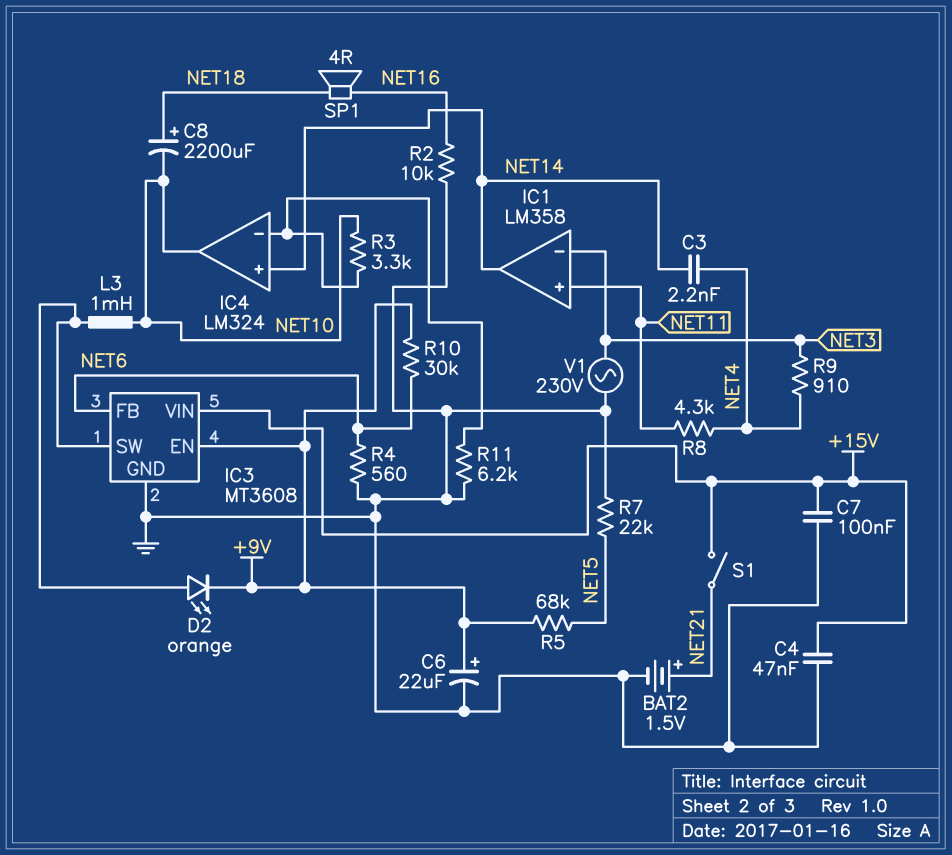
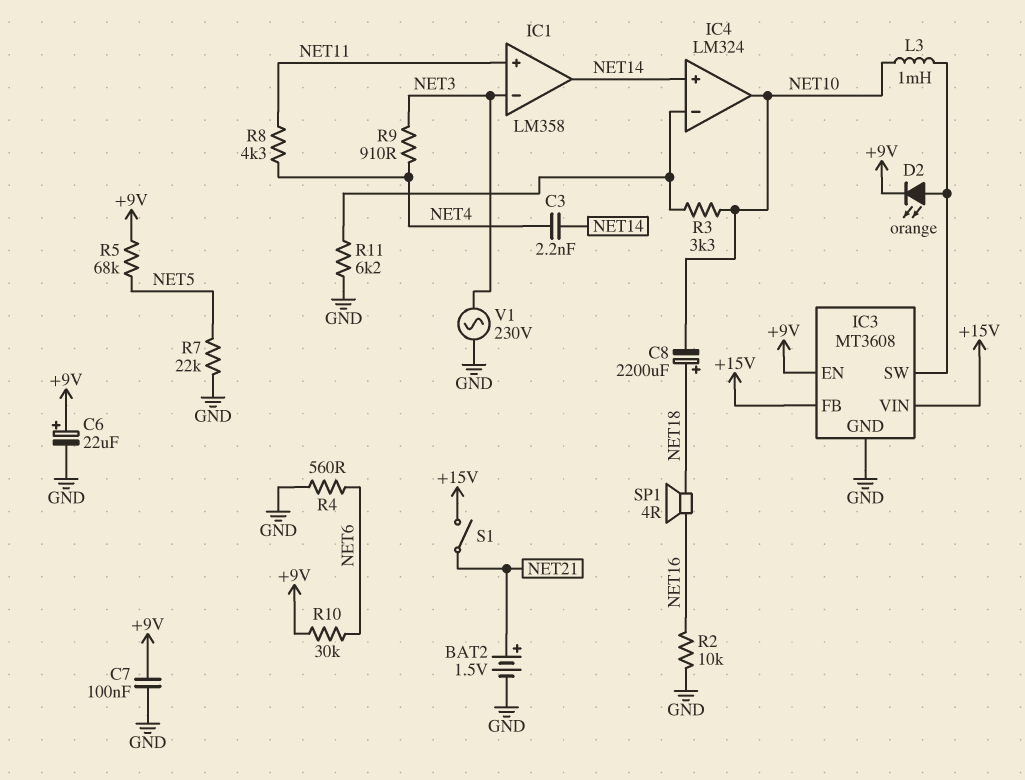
C4: 47nF (+15V, GND) -> none
C7: 100nF (+15V, GND) -> 100nF (+9V, GND)
IC3 pin FB: NET6 -> +15V

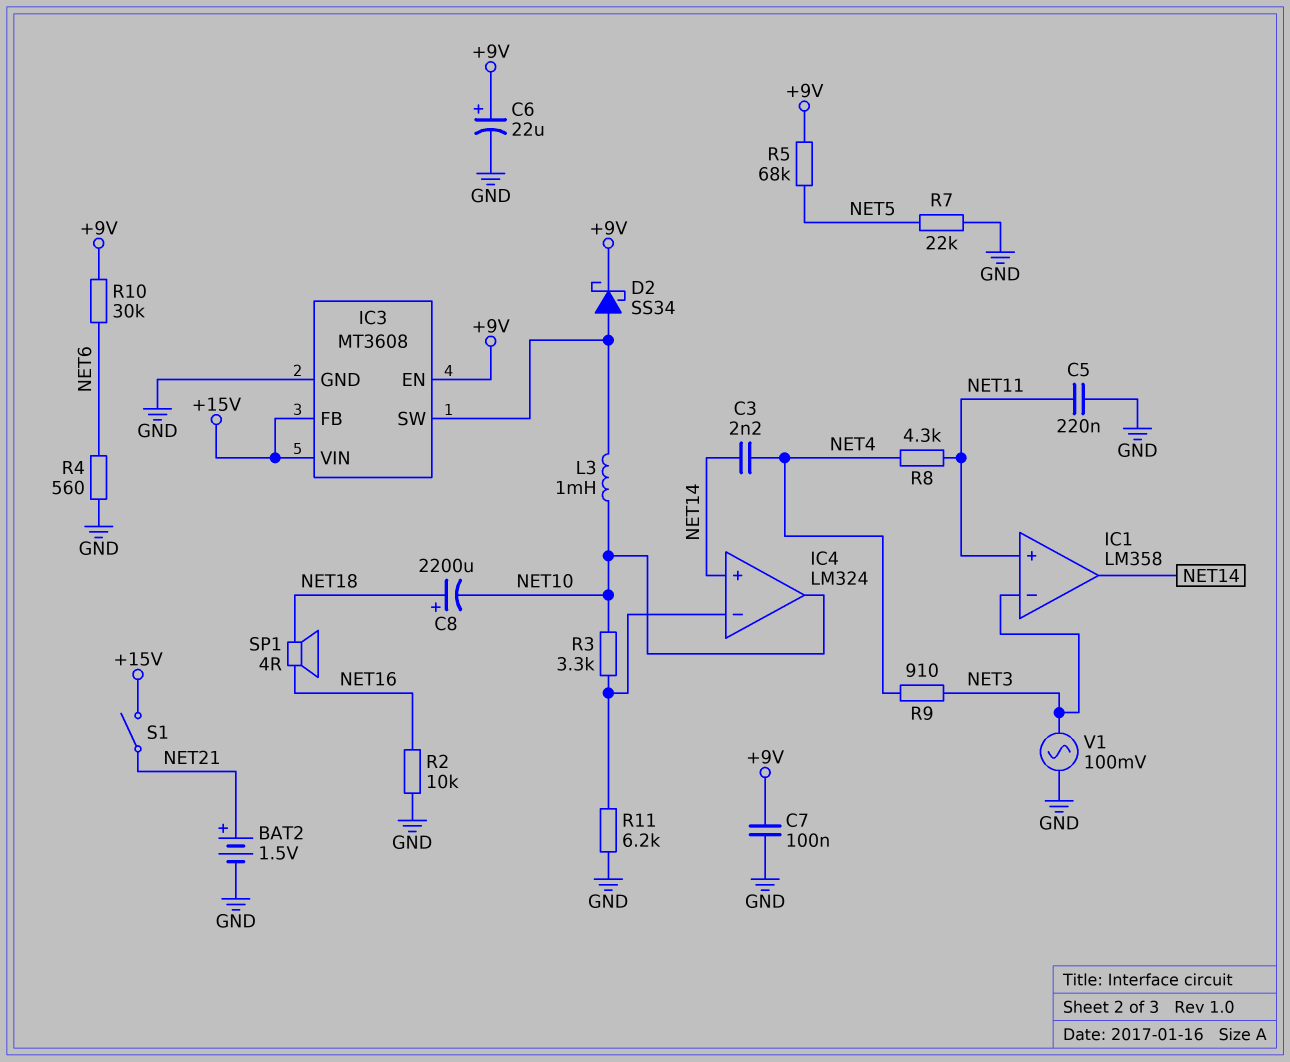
C5: none -> 220nF (GND, NET11)
D2: LED orange (A IC3/SW, K +9V) -> schottky SS34 (A IC3/SW, K +9V)
V1: AC 230V (GND, NET3) -> AC 100mV (GND, NET3)

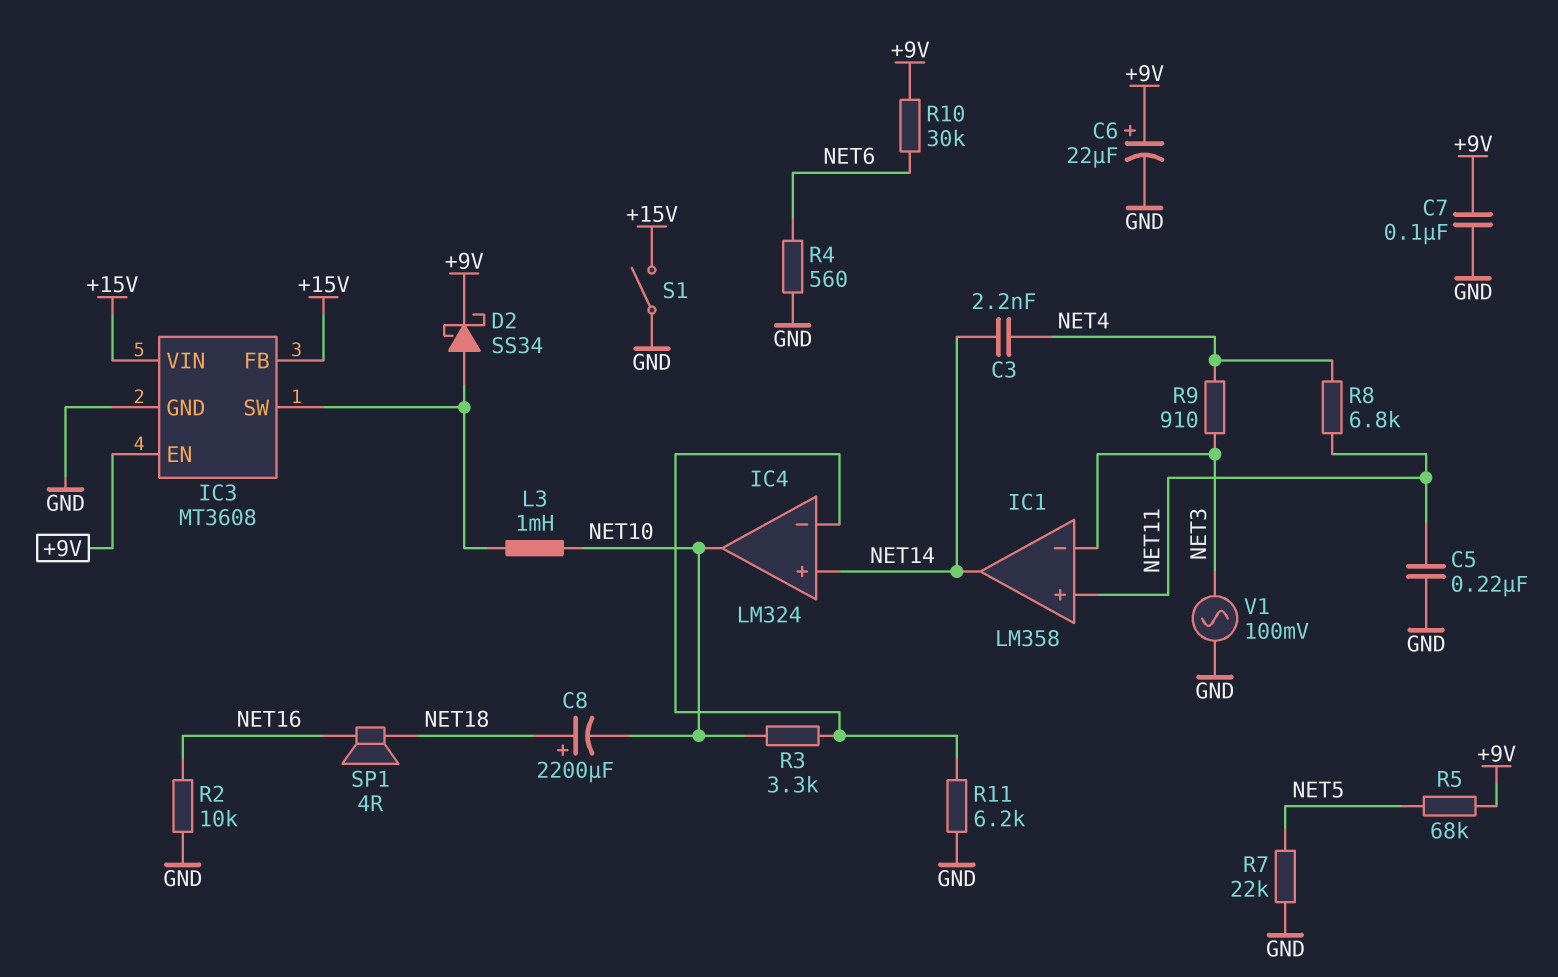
BAT2: 1.5V (plus NET21, minus GND) -> none
R8: 4.3k (NET4, NET11) -> 6.8k (NET4, NET11)
S1: switch (+15V, NET21) -> switch (+15V, GND)

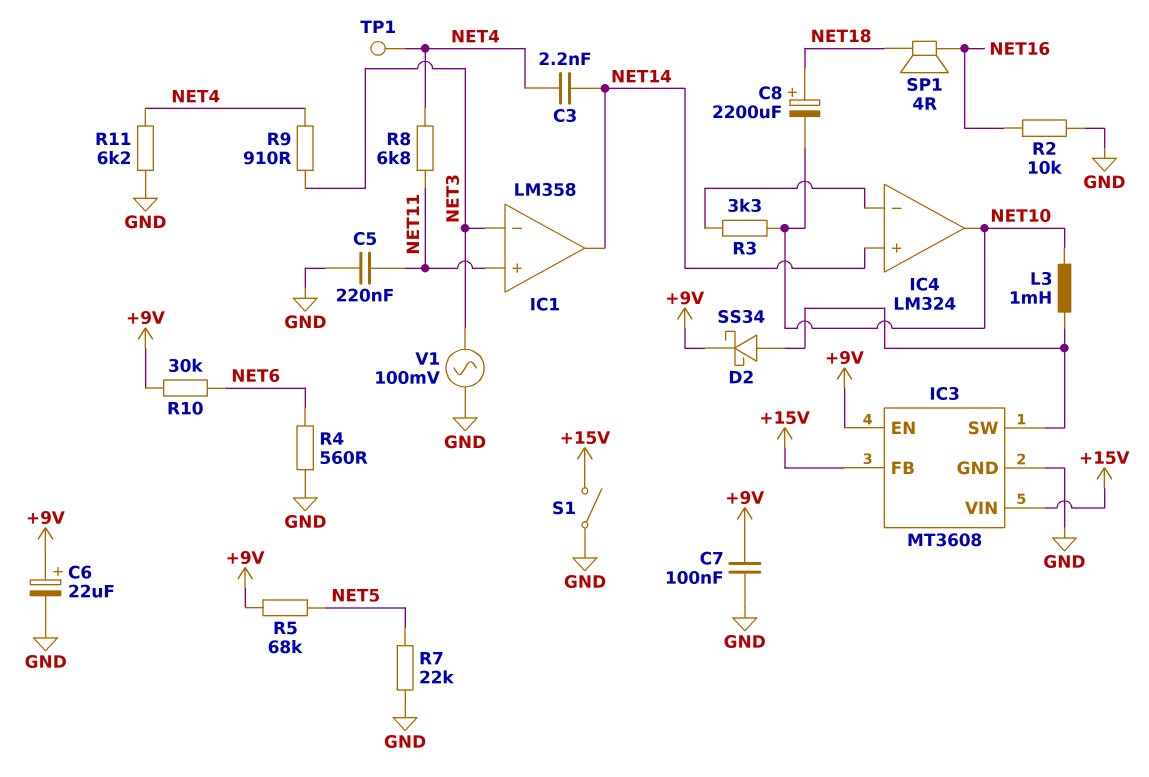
R11: 6.2k (GND, IC4/in-) -> 6.2k (GND, NET4)
TP1: none -> test point (NET4)

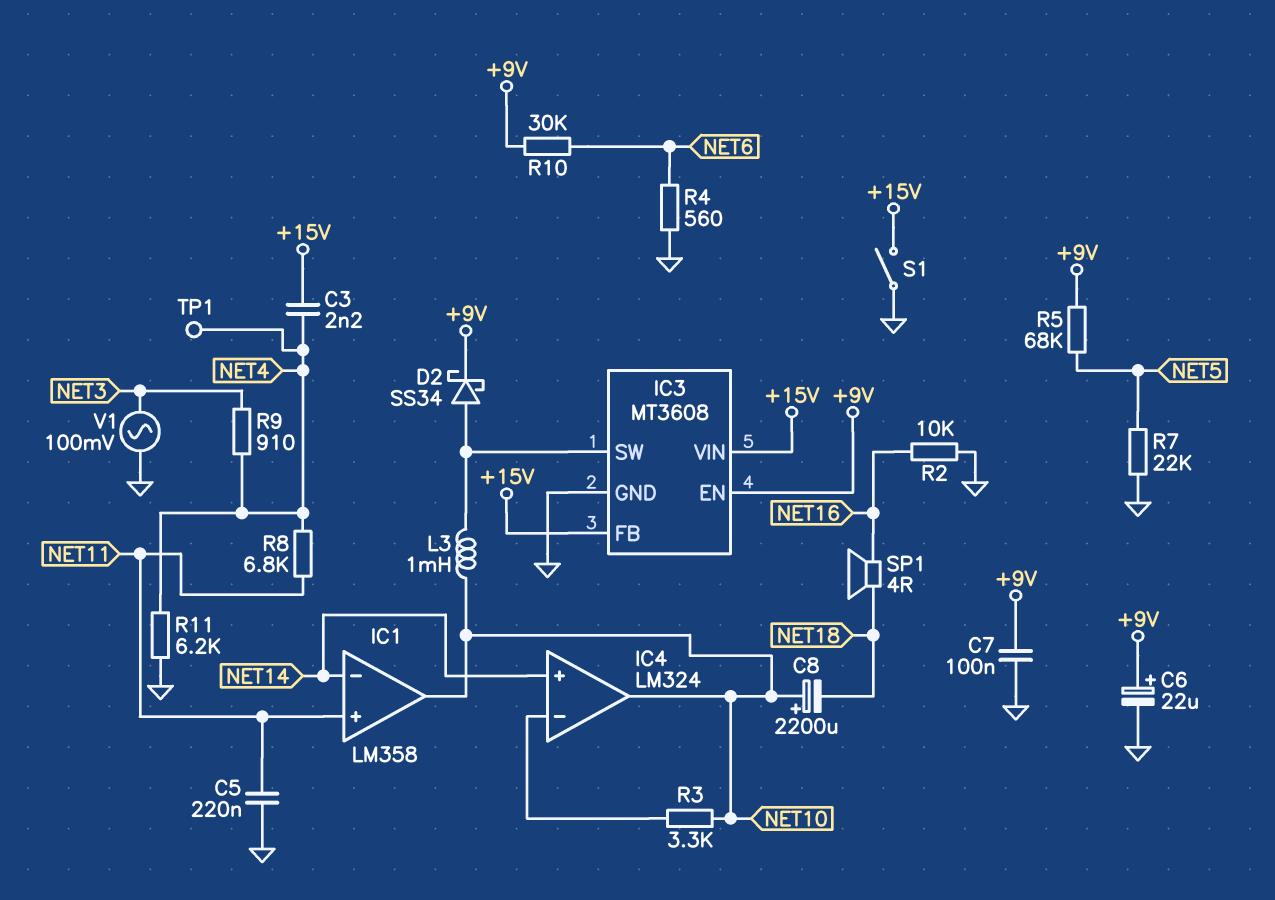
C3: 2.2nF (NET4, NET14) -> 2.2nF (+15V, NET4)
C8: 2200uF (plus NET18, minus NET10) -> 2200uF (plus NET10, minus NET18)
IC1 pin in-: NET3 -> NET14
IC1 pin out: NET14 -> NET10

